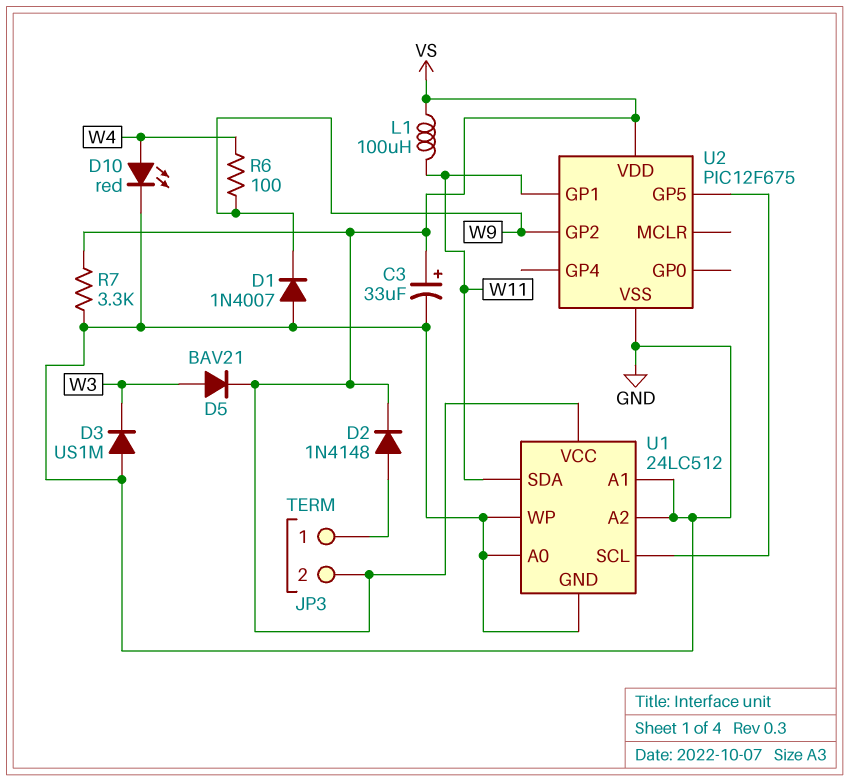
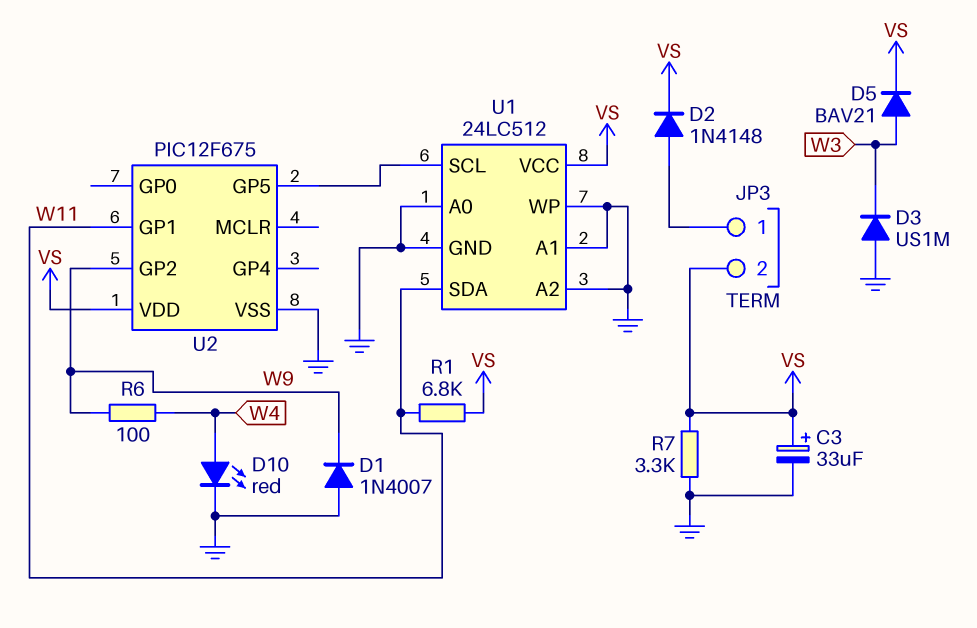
L1: 100uH (VS, W11) -> none
R1: none -> 6.8k (VS, W11)

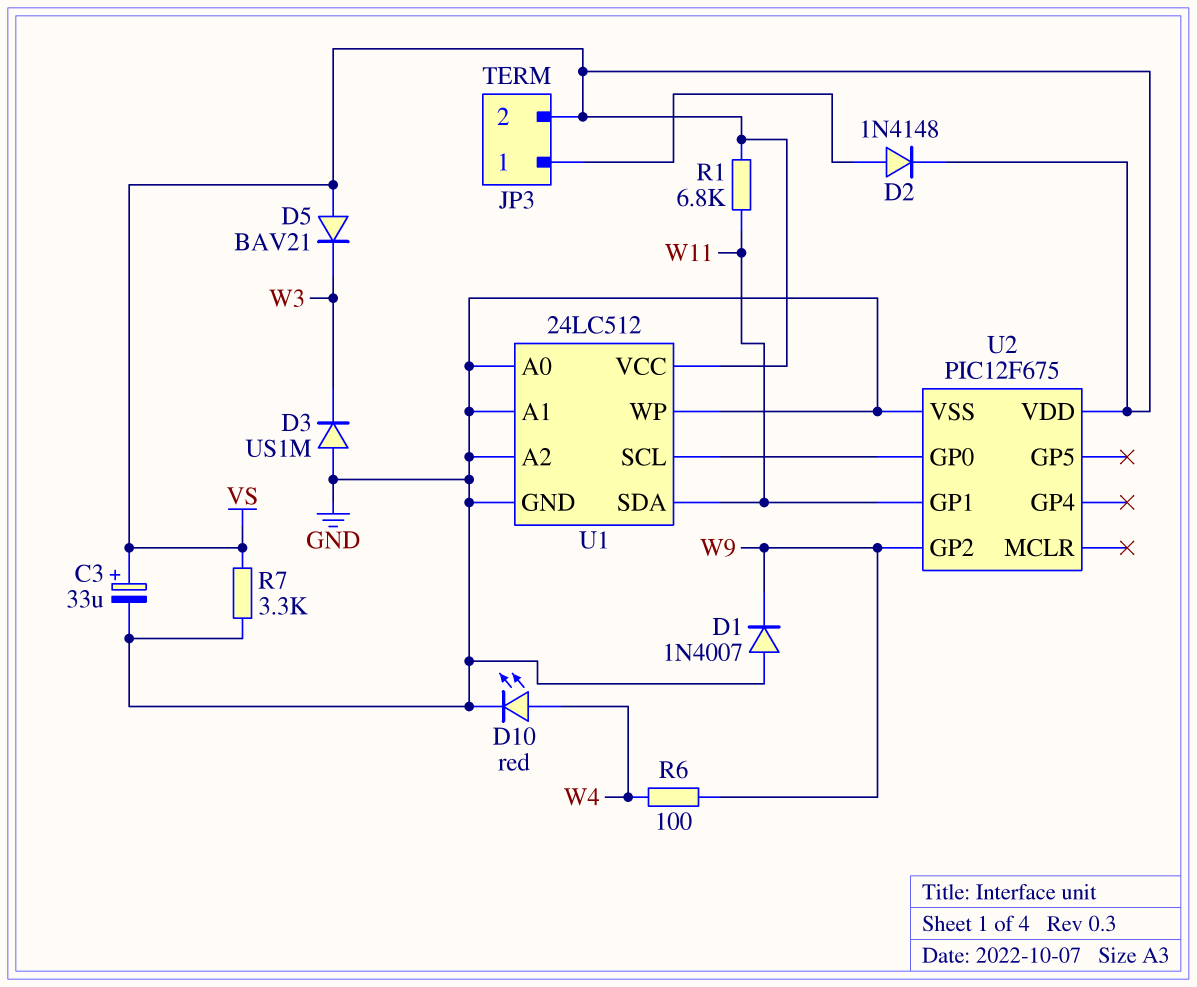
D5: diode BAV21 (A W3, K VS) -> diode BAV21 (A VS, K W3)
U2 pin GP0: none -> U1/SCL
U2 pin GP5: U1/SCL -> none

